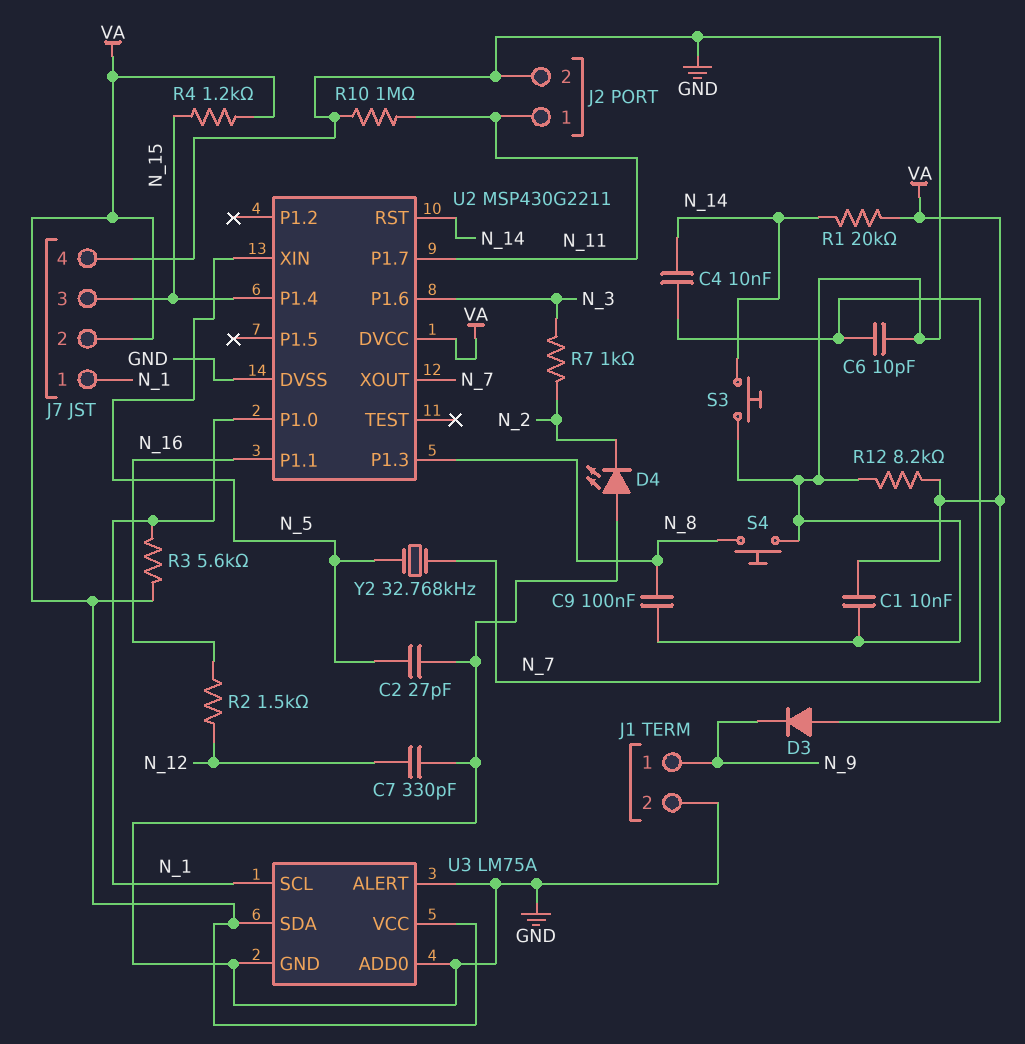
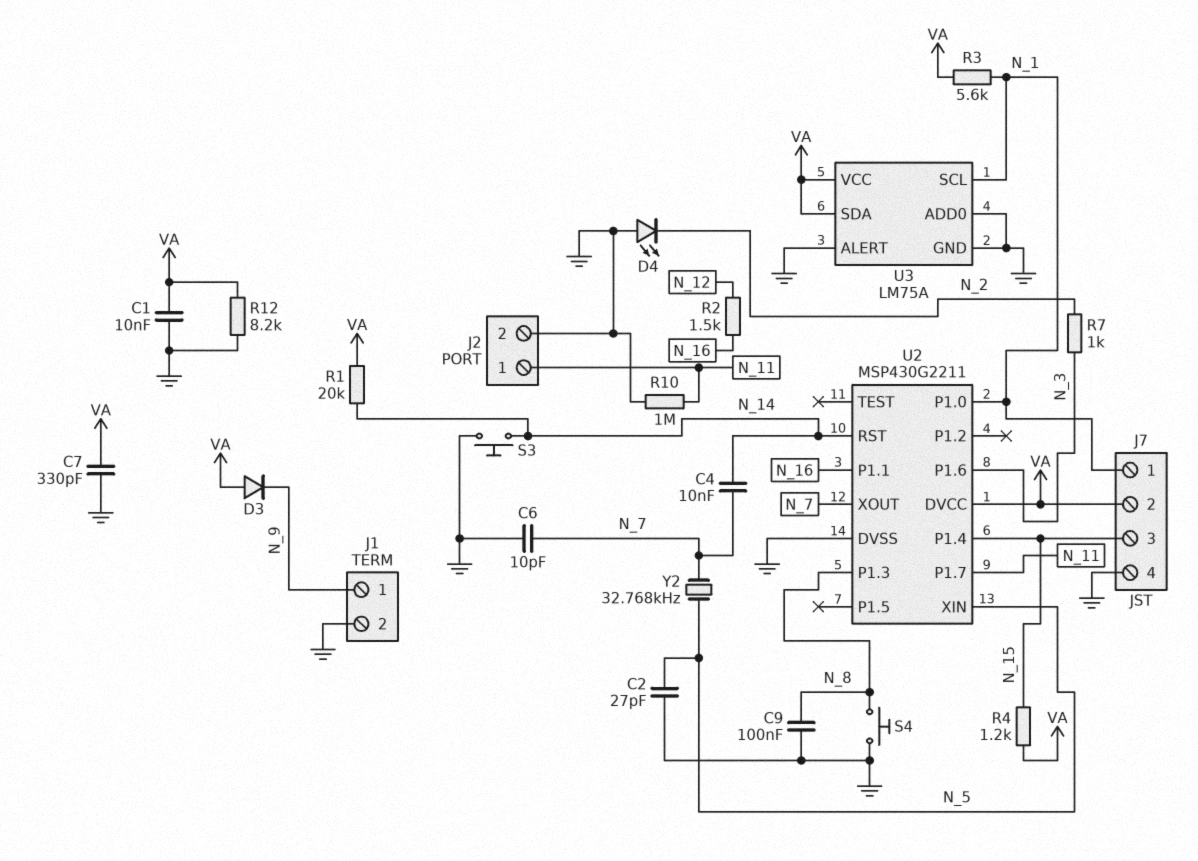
C7: 330pF (GND, N_12) -> 330pF (GND, VA)

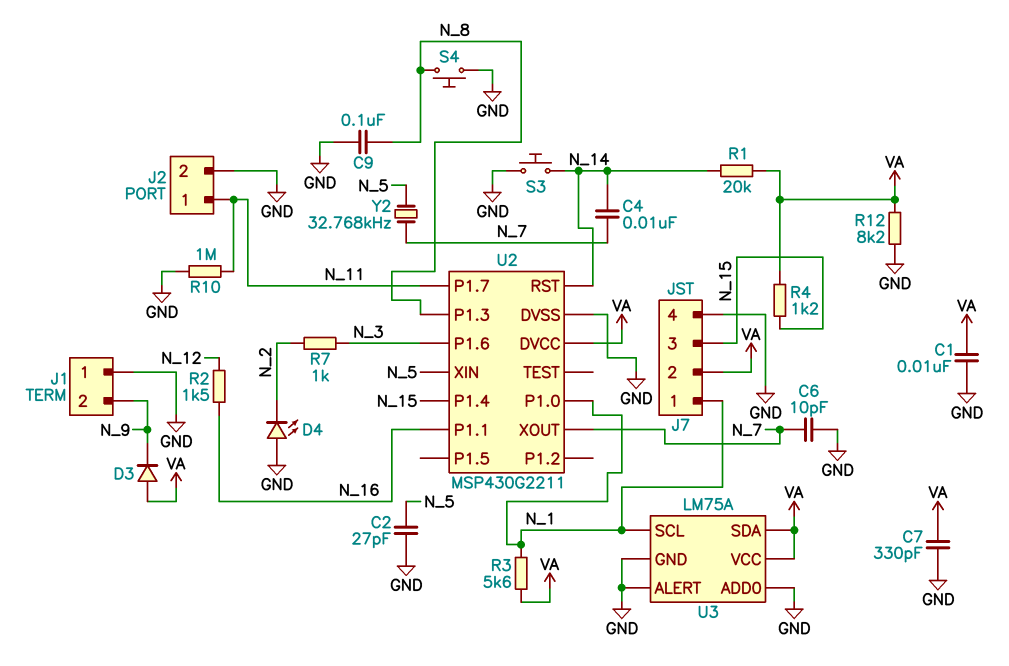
J1 pin 1: N_9 -> GND
J1 pin 2: GND -> N_9

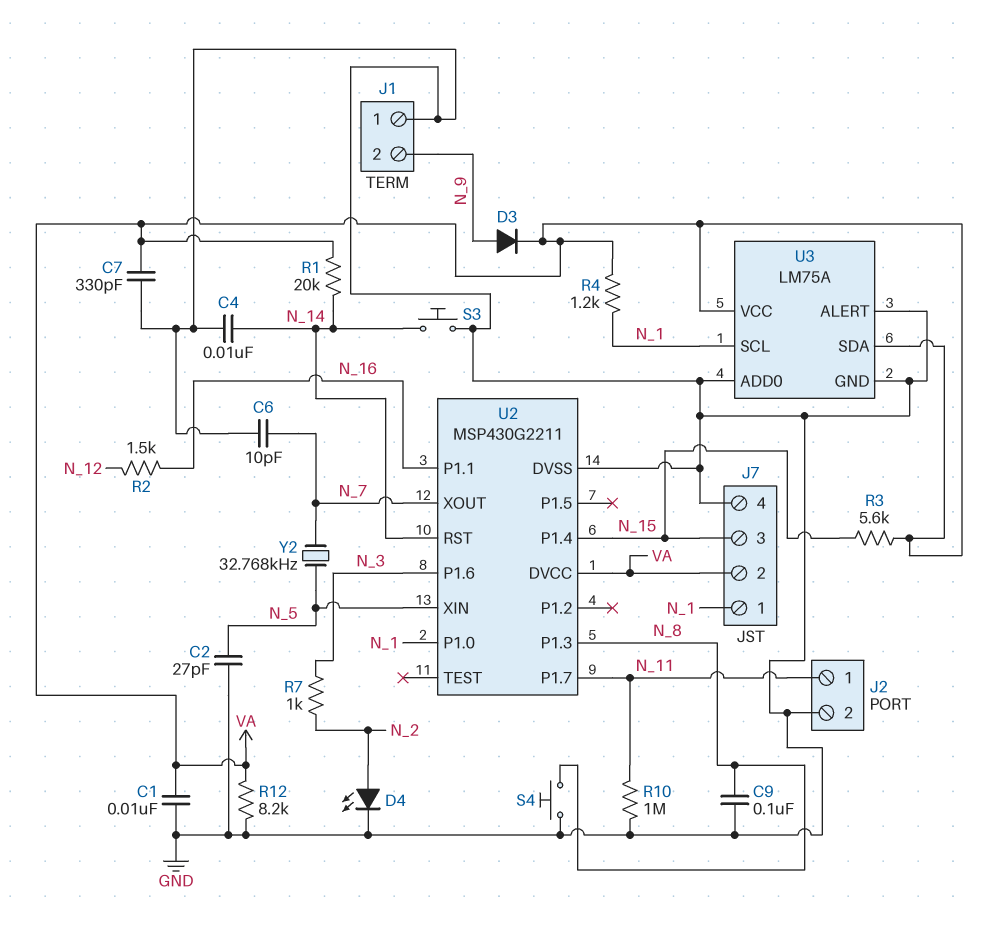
C4: 10nF (N_7, N_14) -> 10nF (GND, N_14)
D3: diode (A VA, K N_9) -> diode (A N_9, K VA)
D4: LED (A GND, K N_2) -> LED (A N_2, K GND)
R3: 5.6k (N_1, VA) -> 5.6k (N_15, VA)
R4: 1.2k (N_15, VA) -> 1.2k (N_1, VA)

